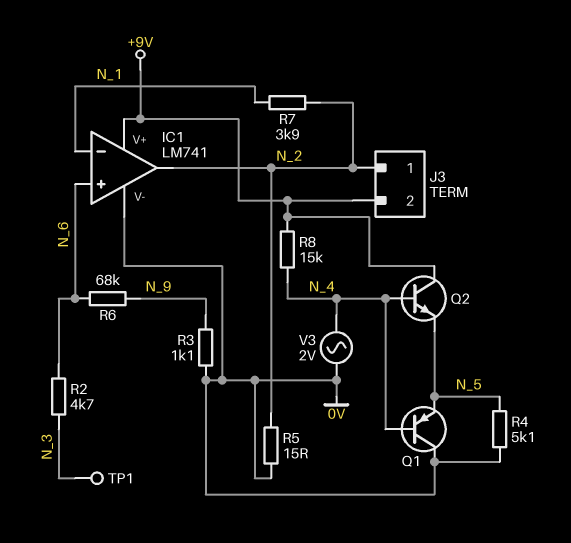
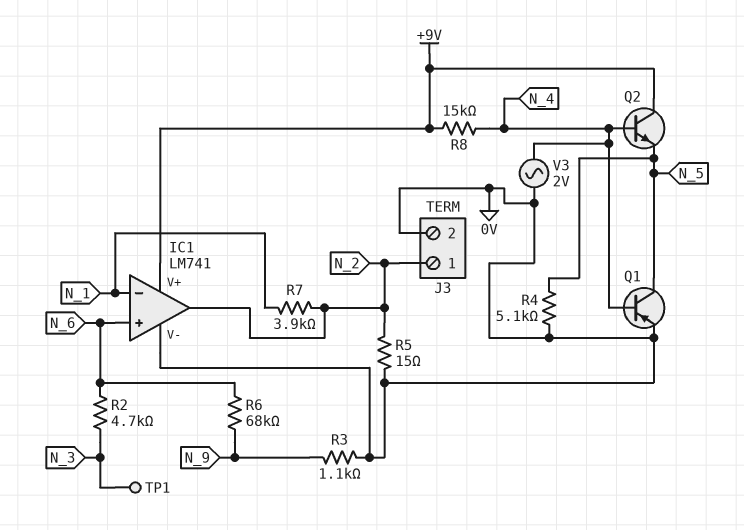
J3 pin 2: +9V -> 0V
Q1: PNP (B N_4, C 0V, E N_5) -> PNP (B N_4, C N_5, E 0V)

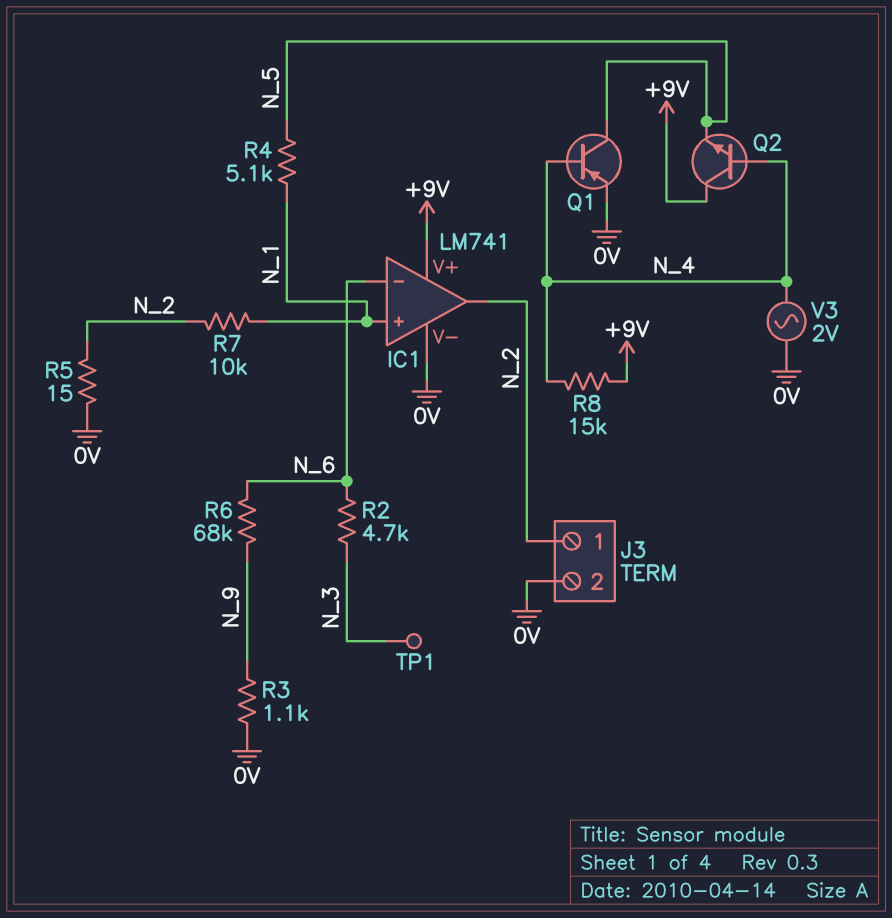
IC1 pin in+: N_6 -> N_1
IC1 pin in-: N_1 -> N_6
R4: 5.1k (0V, N_5) -> 5.1k (N_1, N_5)
R7: 3.9k (N_1, N_2) -> 10k (N_1, N_2)

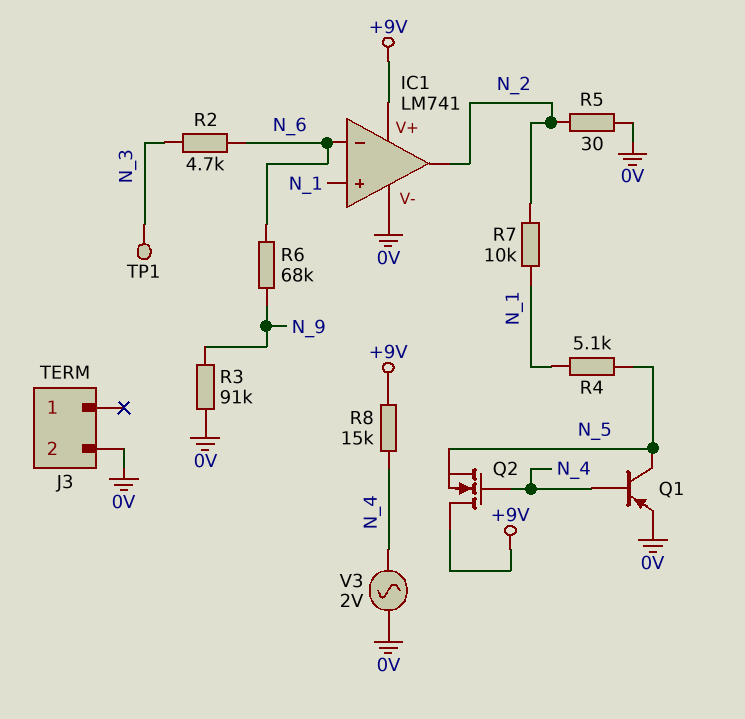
J3 pin 1: N_2 -> none
Q2: NPN (B N_4, C +9V, E N_5) -> NMOS (G N_4, D +9V, S N_5)
R3: 1.1k (0V, N_9) -> 91k (0V, N_9)
R5: 15 (0V, N_2) -> 30 (0V, N_2)

